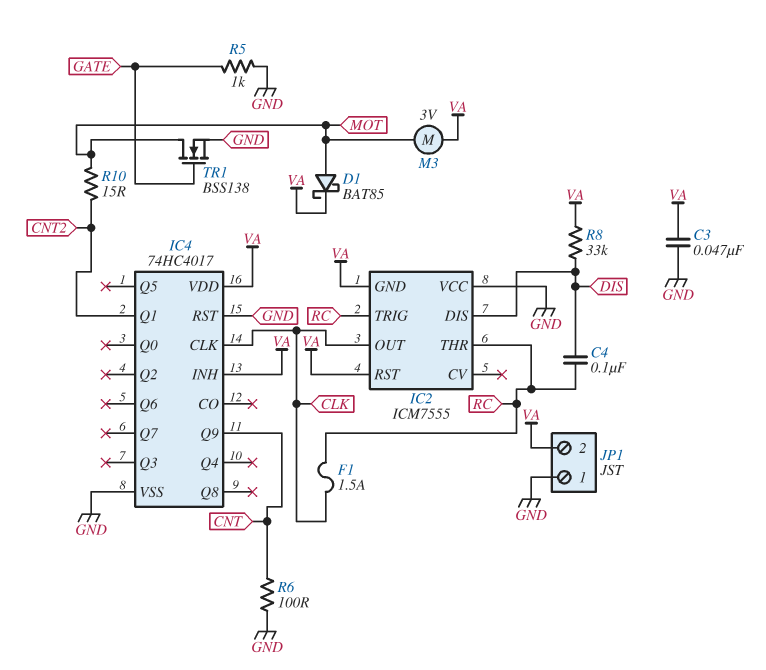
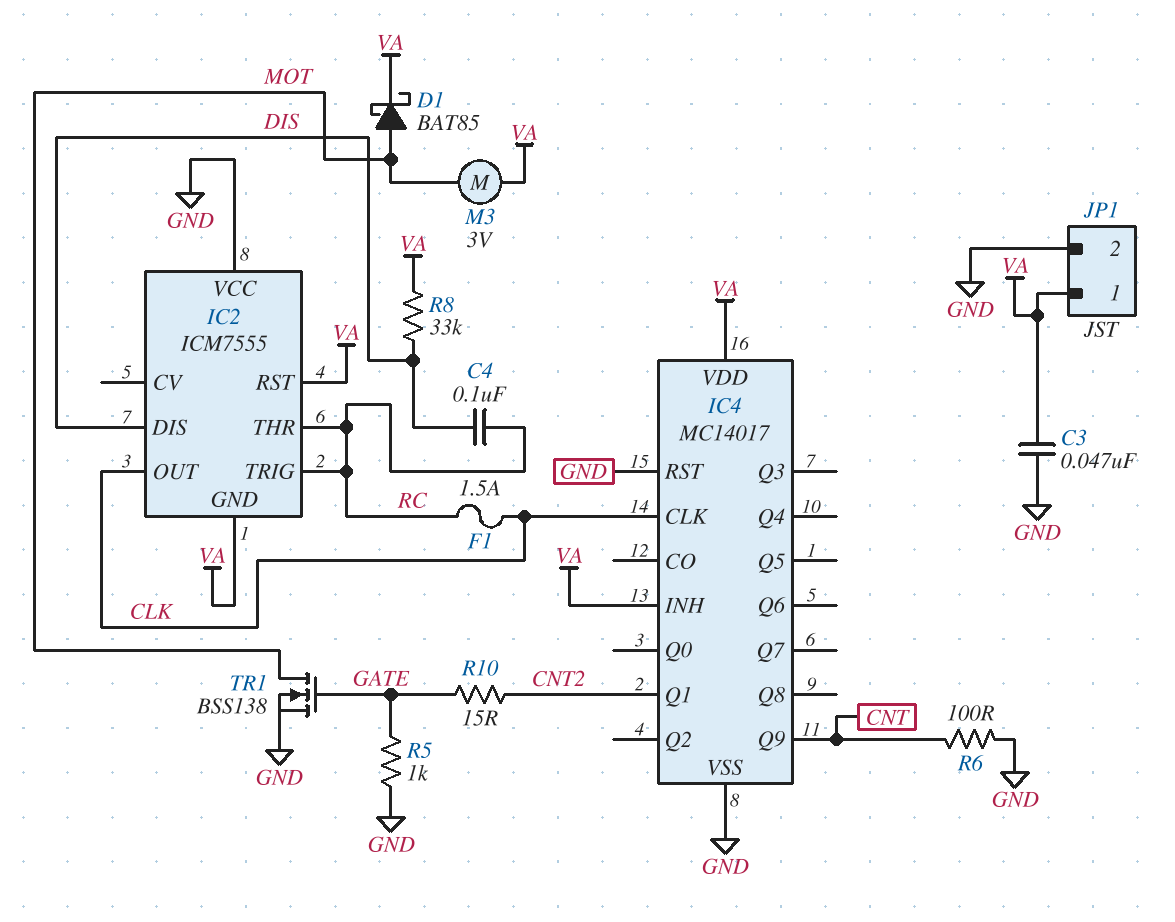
IC4: 74HC4017 -> MC14017
JP1 pin 1: GND -> VA
JP1 pin 2: VA -> GND
R10: 15 (CNT2, MOT) -> 15 (CNT2, GATE)

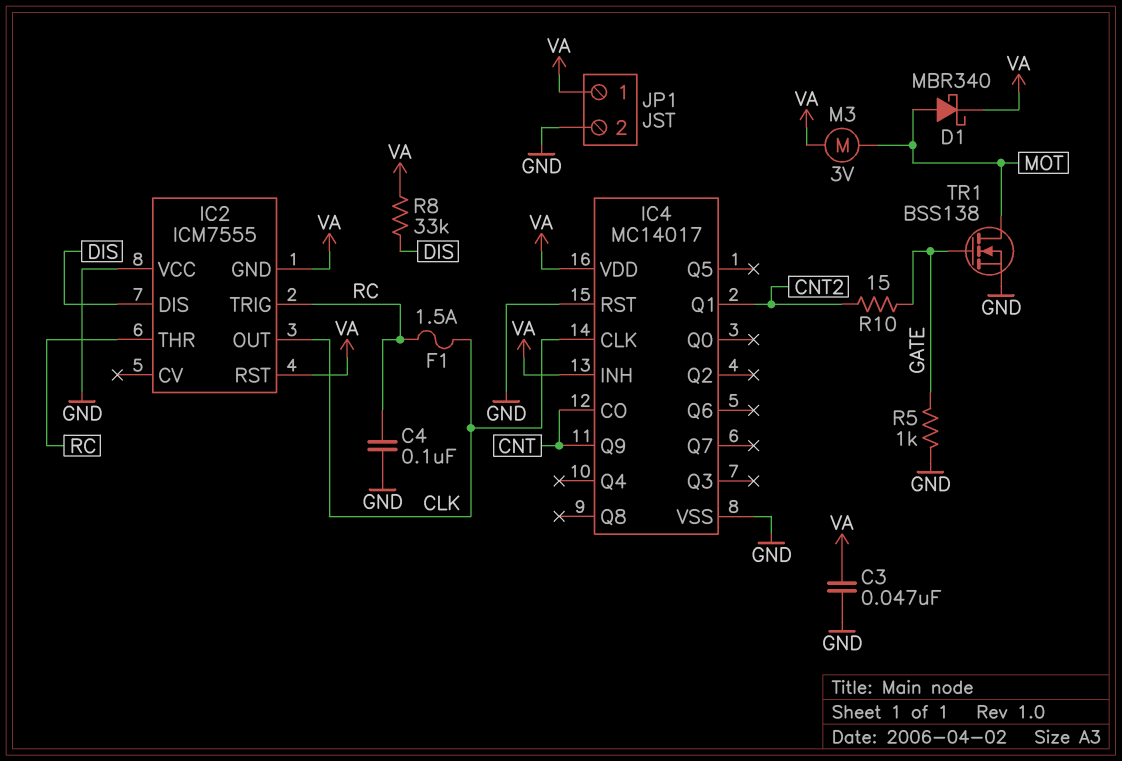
C4: 100nF (DIS, RC) -> 100nF (GND, RC)
D1: schottky BAT85 (A MOT, K VA) -> schottky MBR340 (A MOT, K VA)
IC4 pin CO: none -> CNT
R6: 100 (CNT, GND) -> none

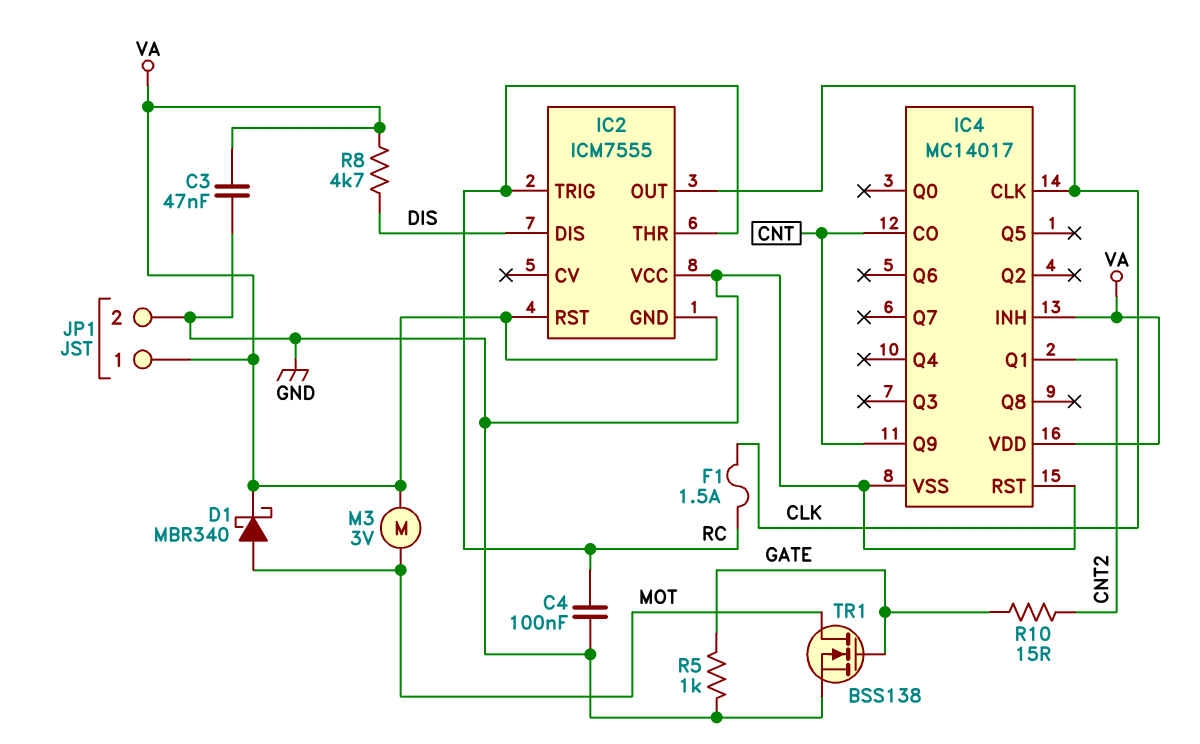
R8: 33k (DIS, VA) -> 4.7k (DIS, VA)

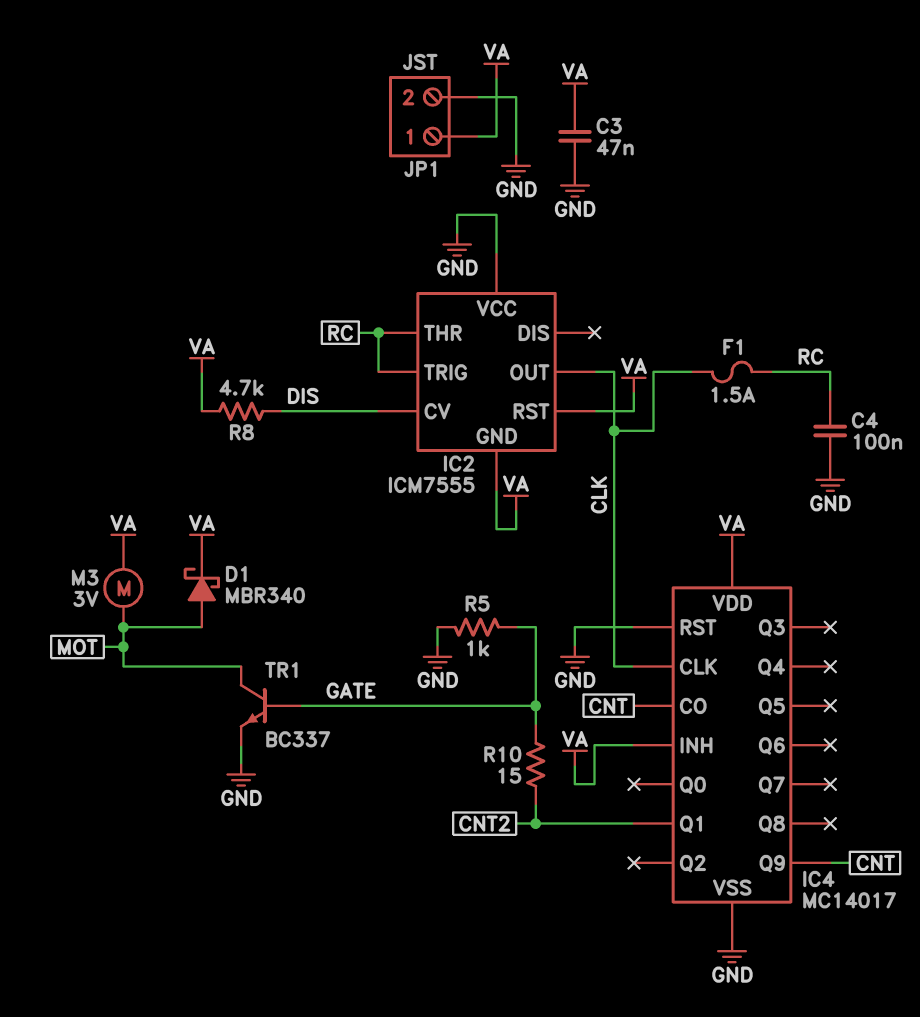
IC2 pin CV: none -> DIS
IC2 pin DIS: DIS -> none
TR1: NMOS BSS138 (G GATE, D MOT, S GND) -> NPN BC337 (B GATE, C MOT, E GND)

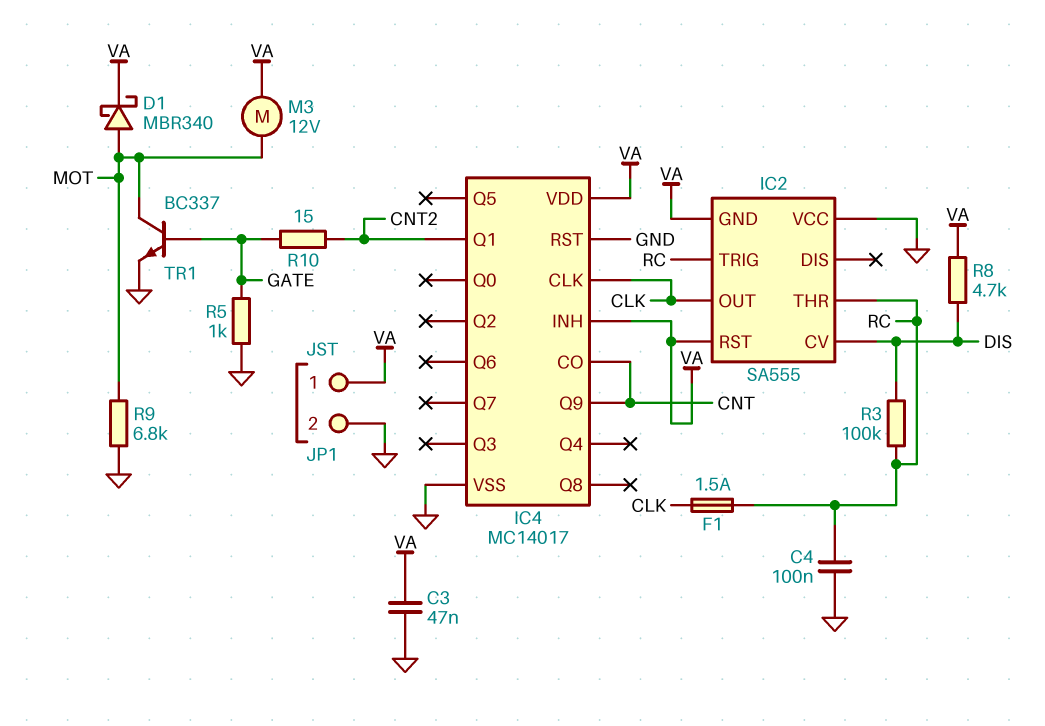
IC2: ICM7555 -> SA555
M3: motor 3V (MOT, VA) -> motor 12V (MOT, VA)
R3: none -> 100k (DIS, RC)
R9: none -> 6.8k (GND, MOT)

